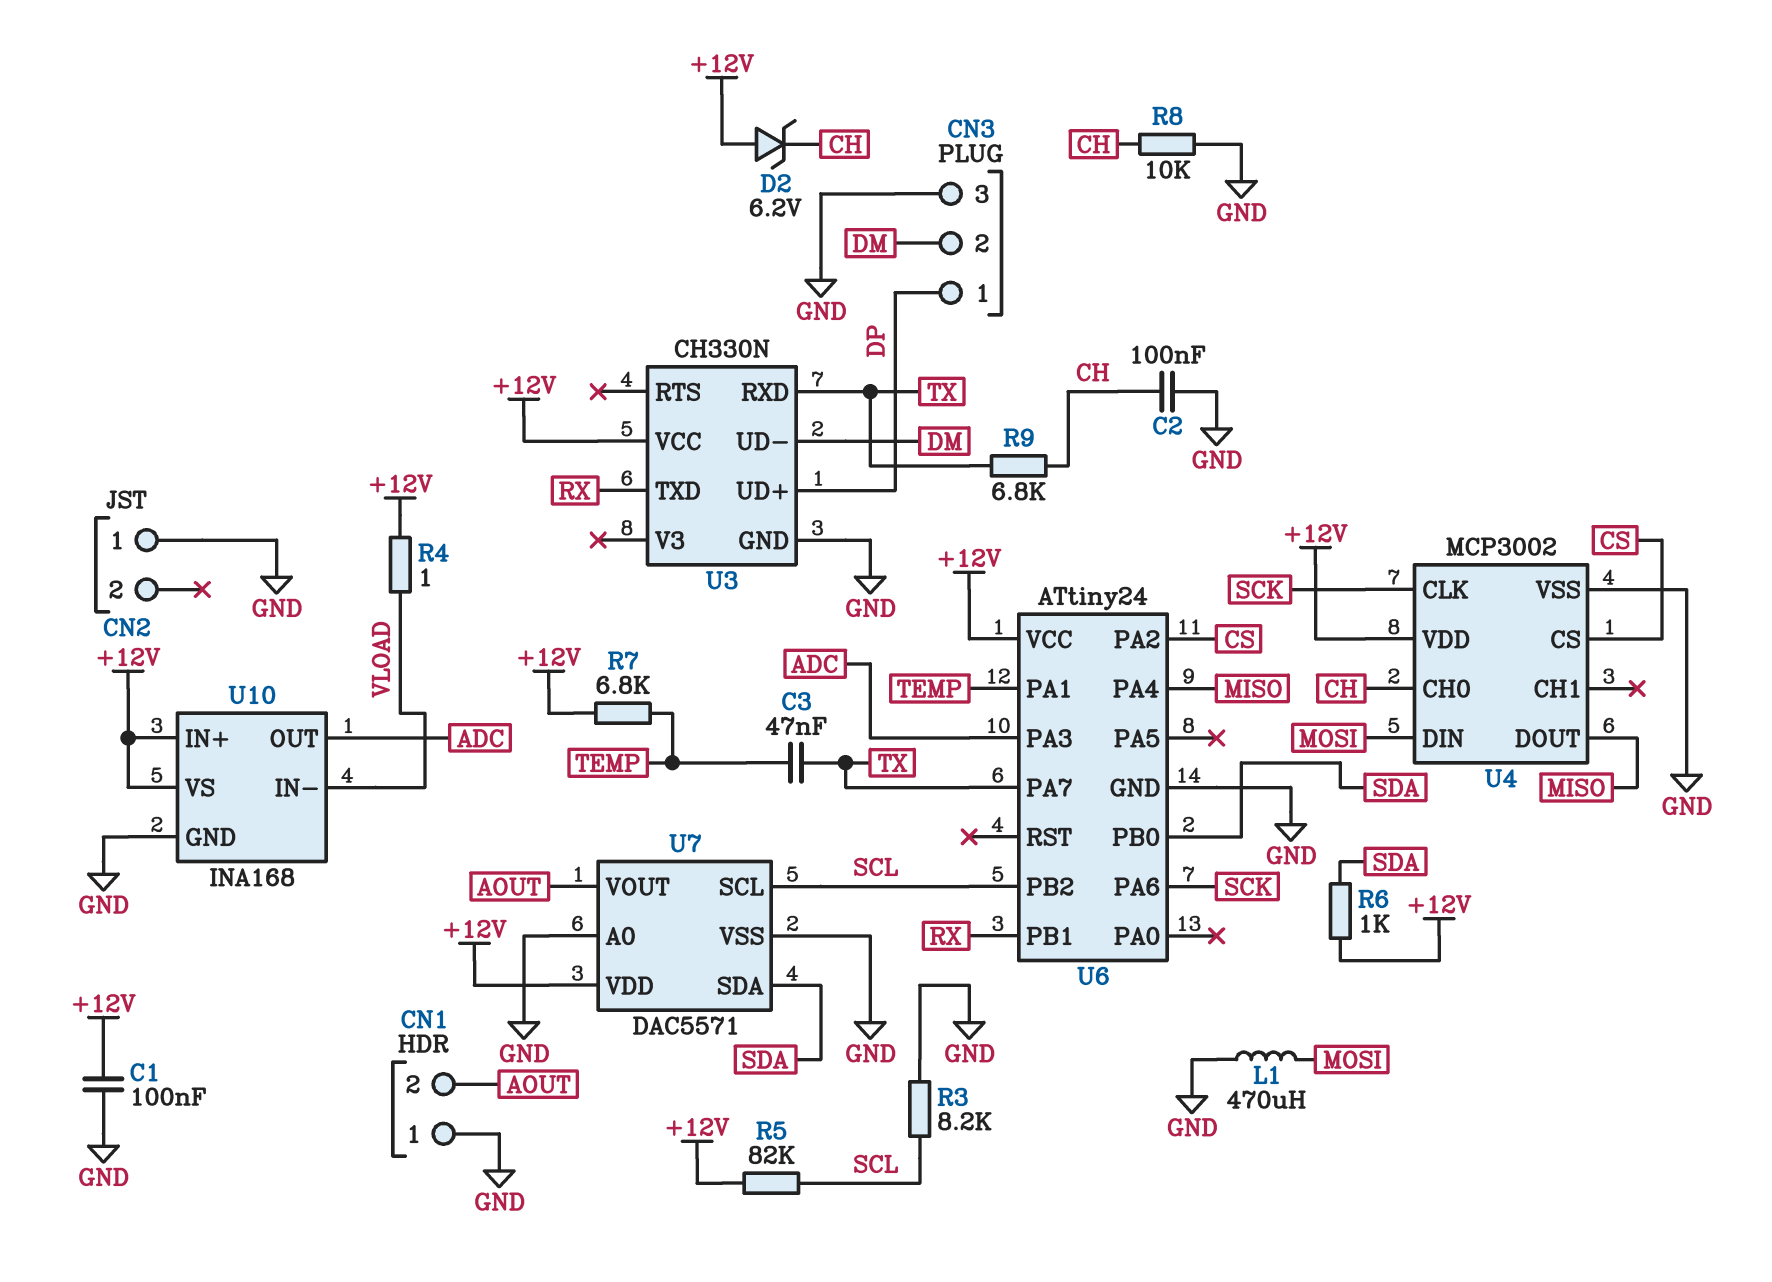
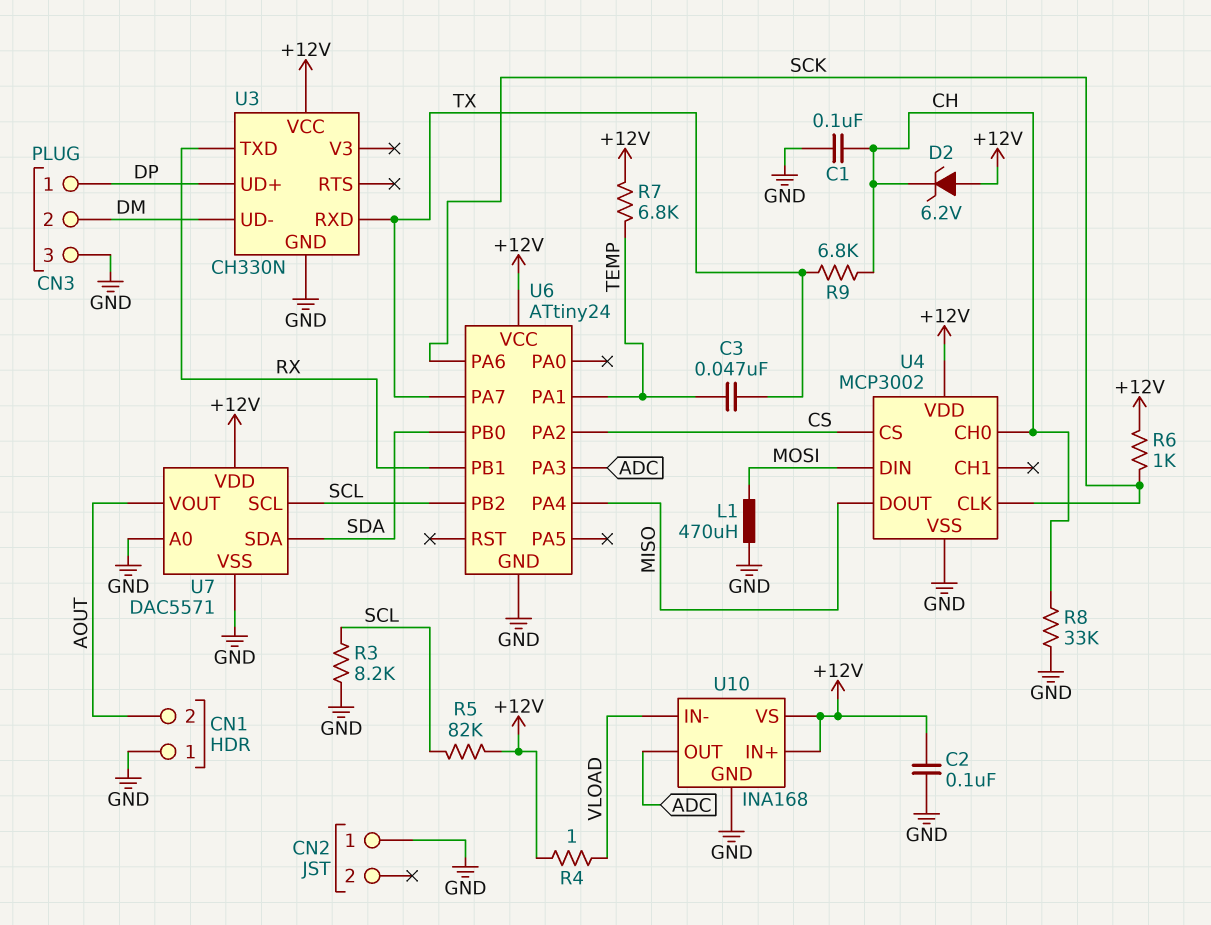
C1: 100nF (+12V, GND) -> 100nF (CH, GND)
C2: 100nF (CH, GND) -> 100nF (+12V, GND)
R6: 1k (+12V, SDA) -> 1k (+12V, SCK)
R8: 10k (CH, GND) -> 33k (CH, GND)

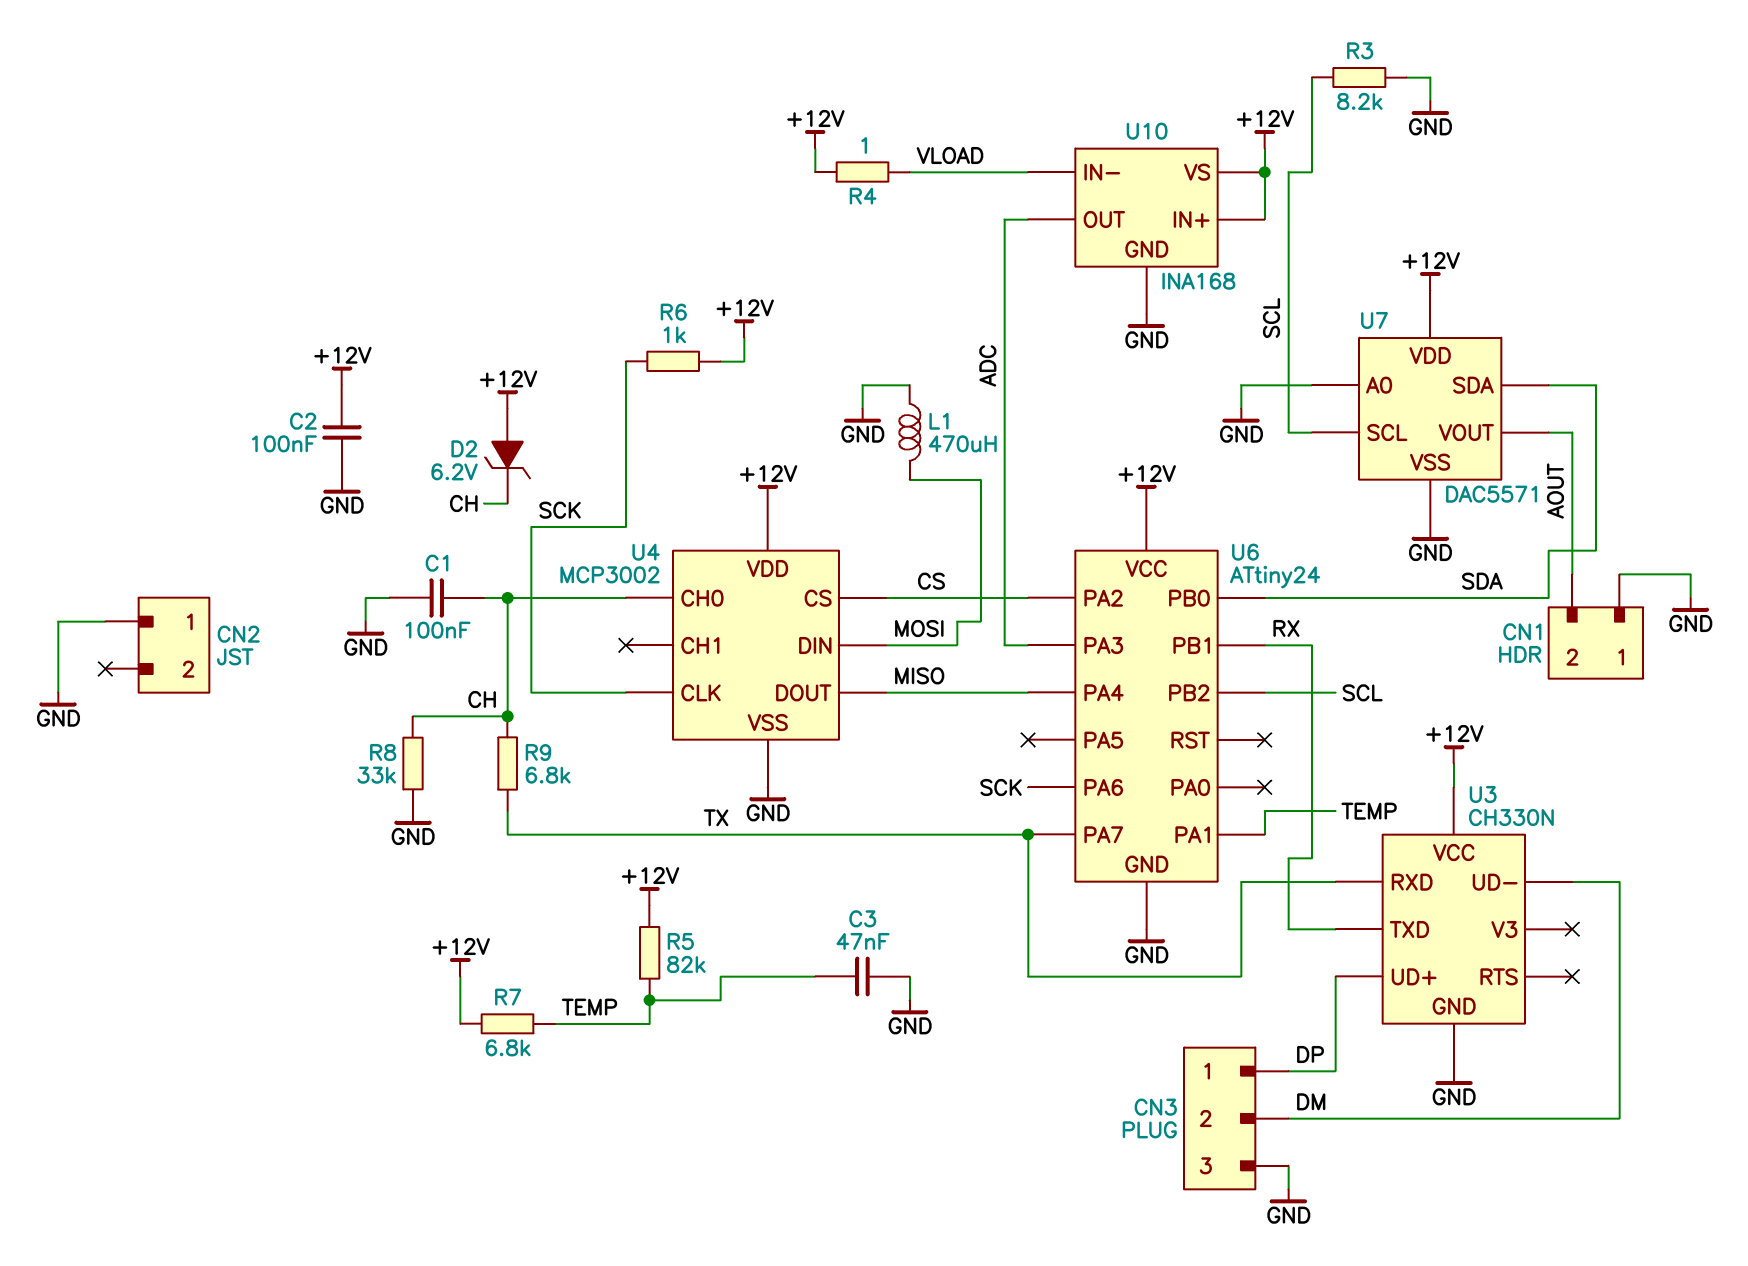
C3: 47nF (TEMP, TX) -> 47nF (GND, TEMP)
R5: 82k (+12V, SCL) -> 82k (+12V, TEMP)

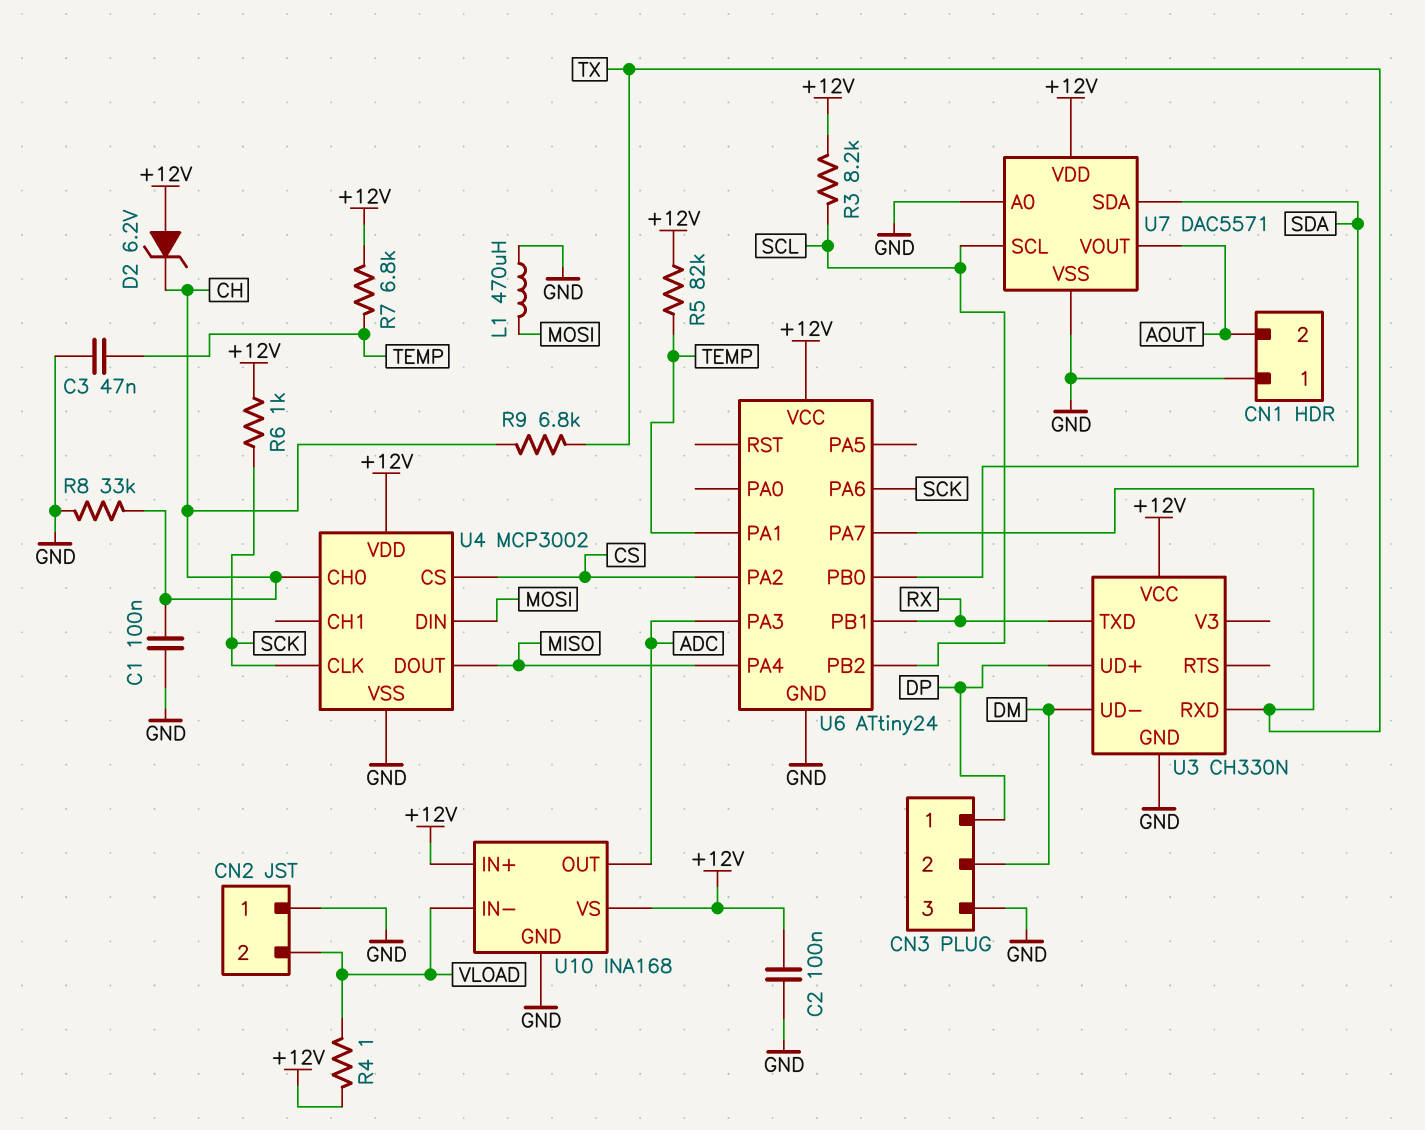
CN2 pin 2: none -> VLOAD
R3: 8.2k (GND, SCL) -> 8.2k (+12V, SCL)

